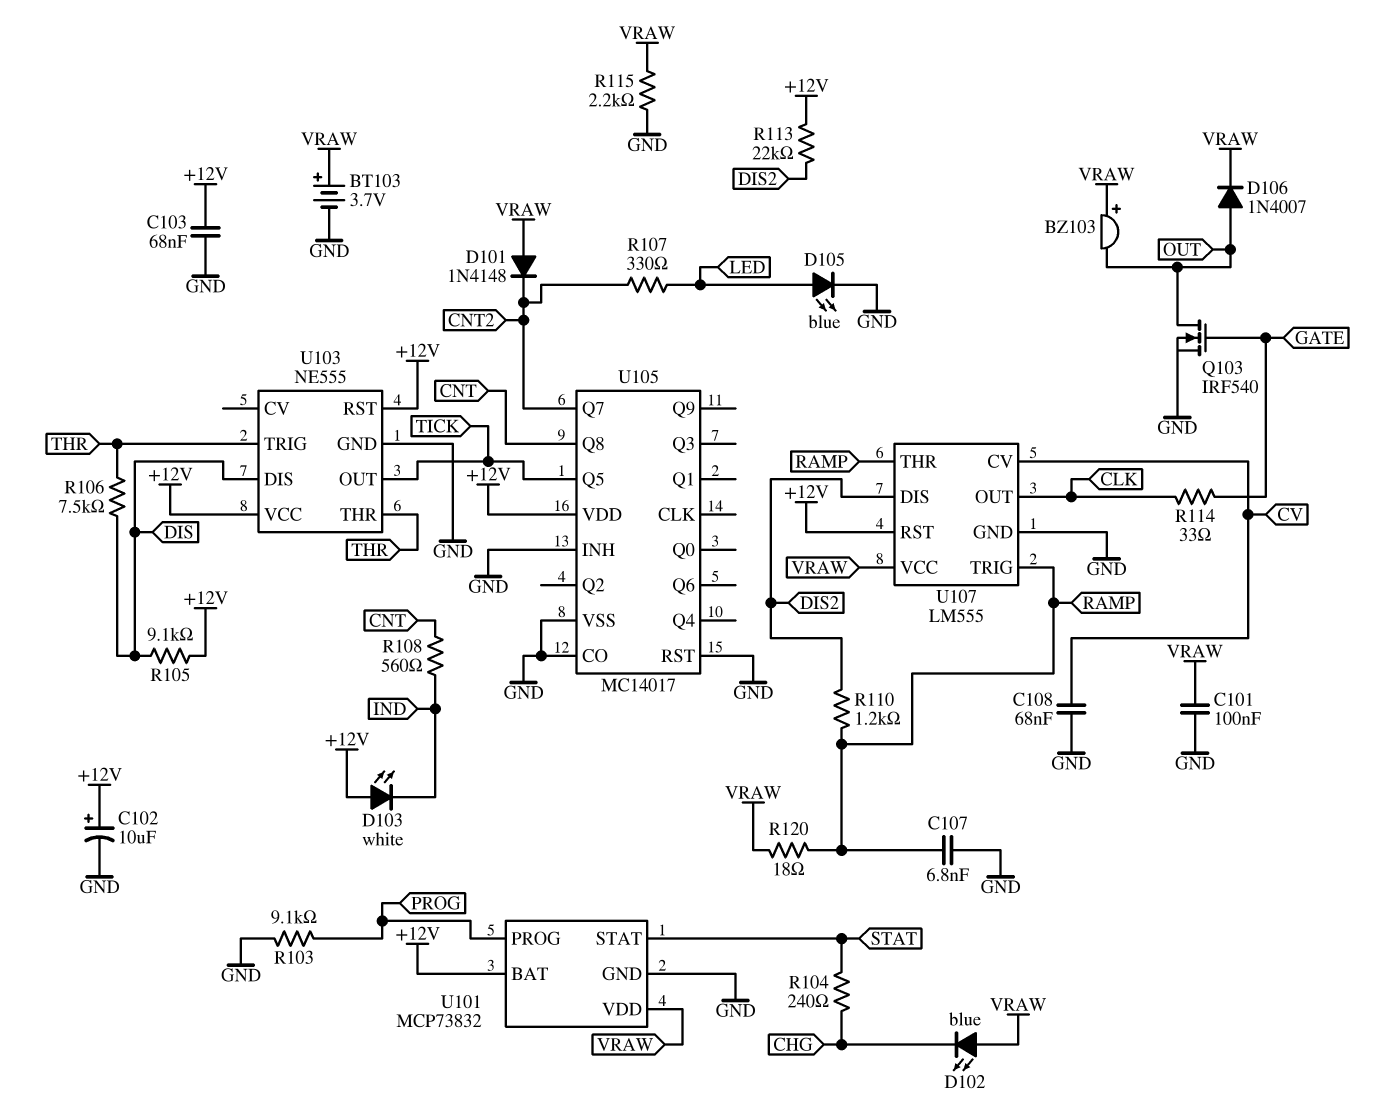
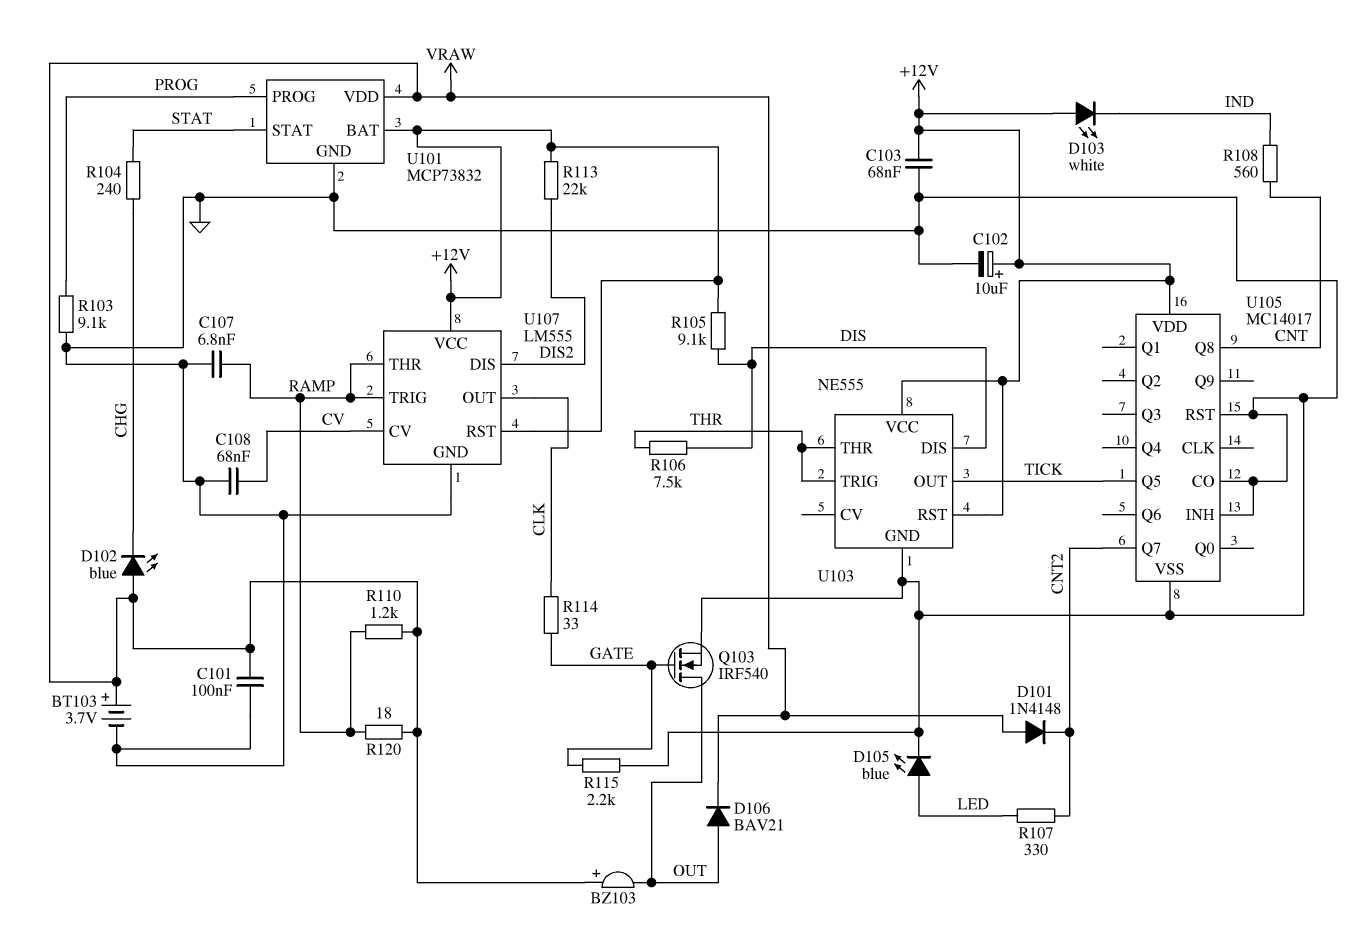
D106: diode 1N4007 (A OUT, K VRAW) -> diode BAV21 (A OUT, K VRAW)
R110: 1.2k (DIS2, RAMP) -> 1.2k (RAMP, VRAW)
R115: 2.2k (GND, VRAW) -> 2.2k (GATE, GND)
U107 pin VCC: VRAW -> +12V

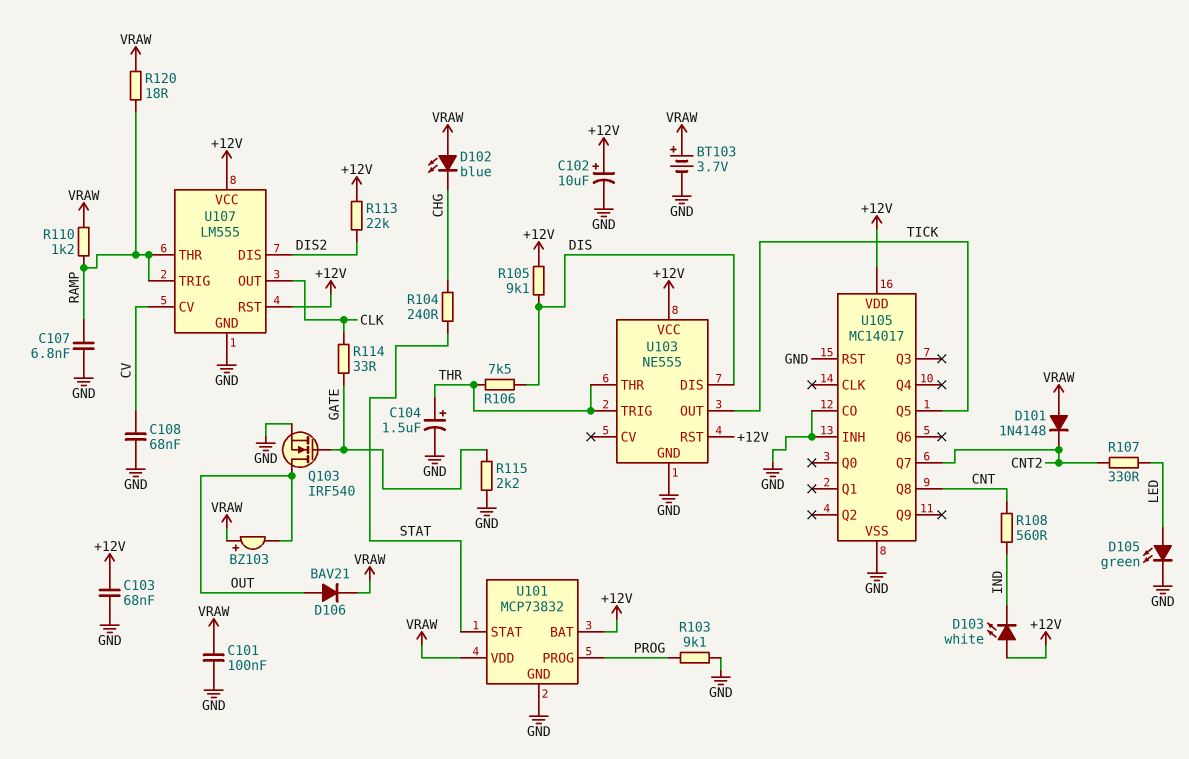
C104: none -> 1.5uF (plus THR, minus GND)
D105: LED blue (A LED, K GND) -> LED green (A LED, K GND)

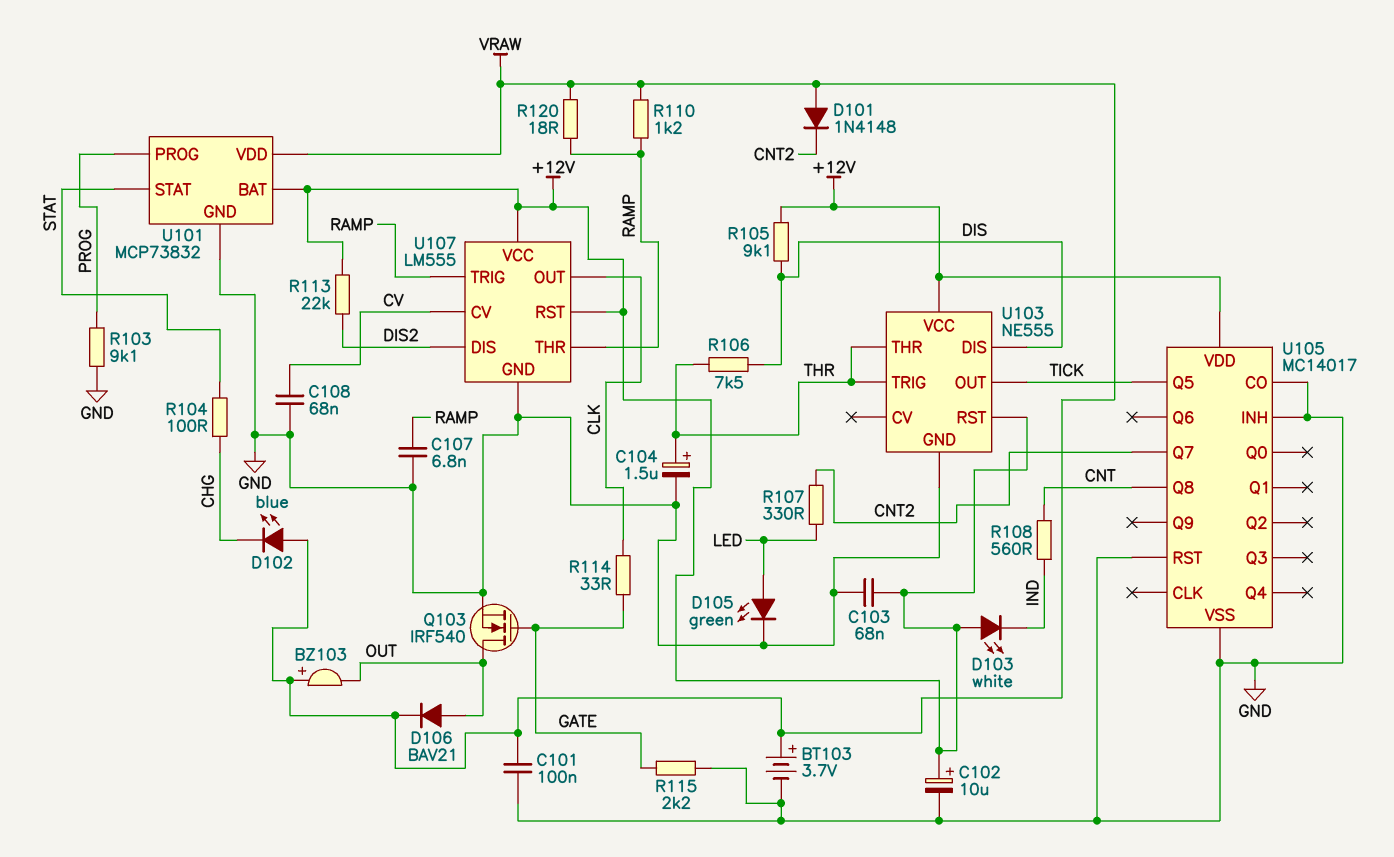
R104: 240 (CHG, STAT) -> 100 (CHG, STAT)

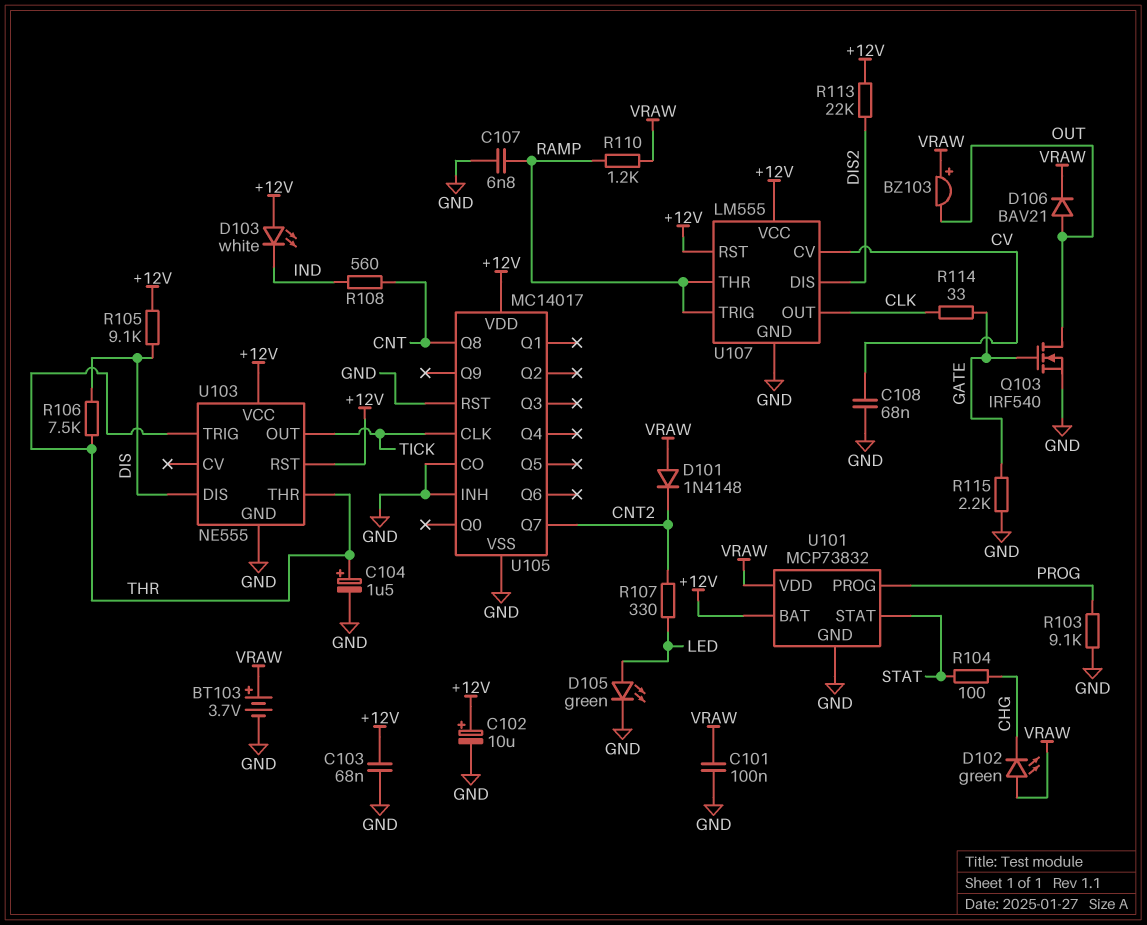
D102: LED blue (A VRAW, K CHG) -> LED green (A VRAW, K CHG)
R120: 18 (RAMP, VRAW) -> none
U105 pin CLK: none -> TICK
U105 pin Q5: TICK -> none

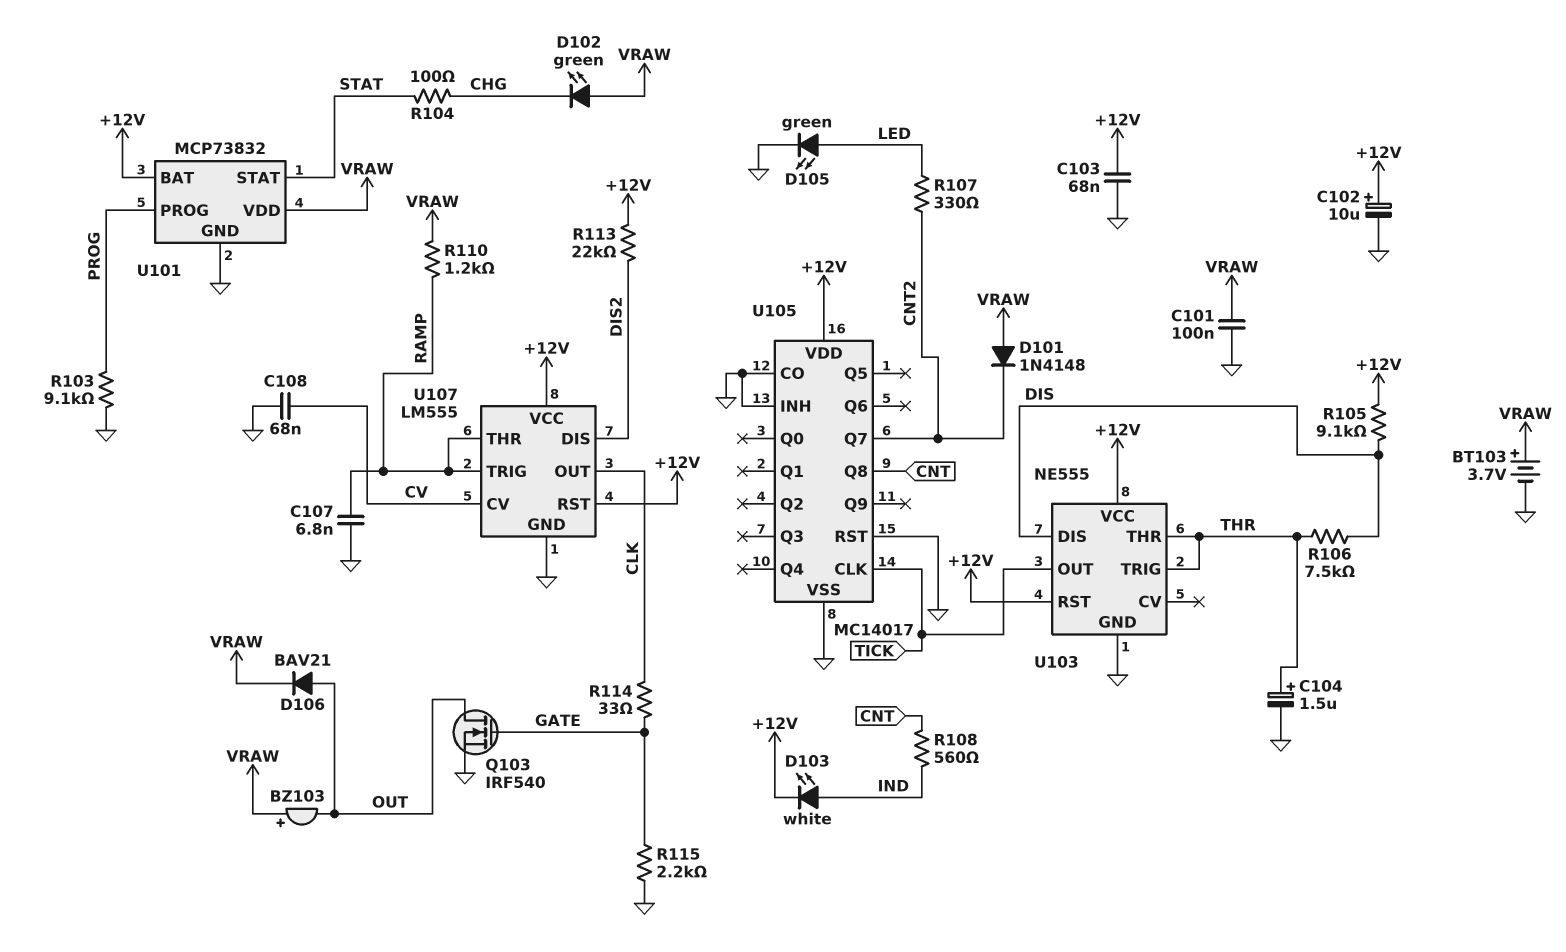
D103: LED white (A +12V, K IND) -> LED white (A IND, K +12V)

